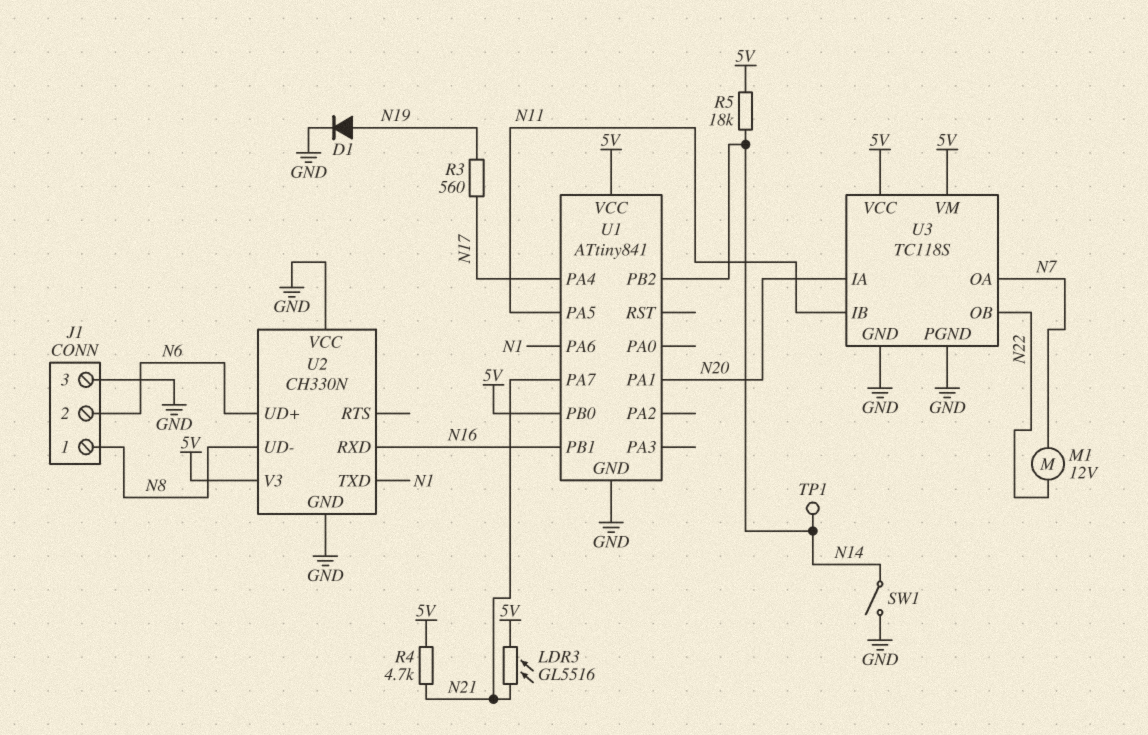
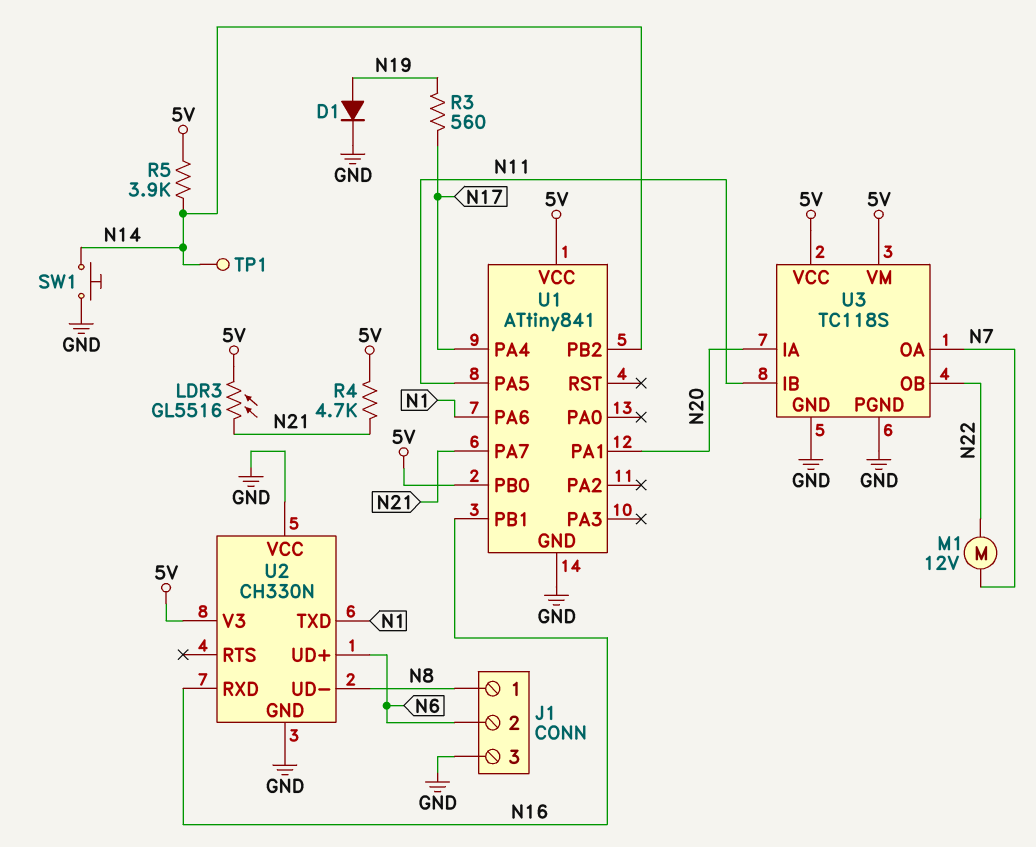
R5: 18k (5V, N14) -> 3.9k (5V, N14)
SW1: switch (GND, N14) -> button (GND, N14)

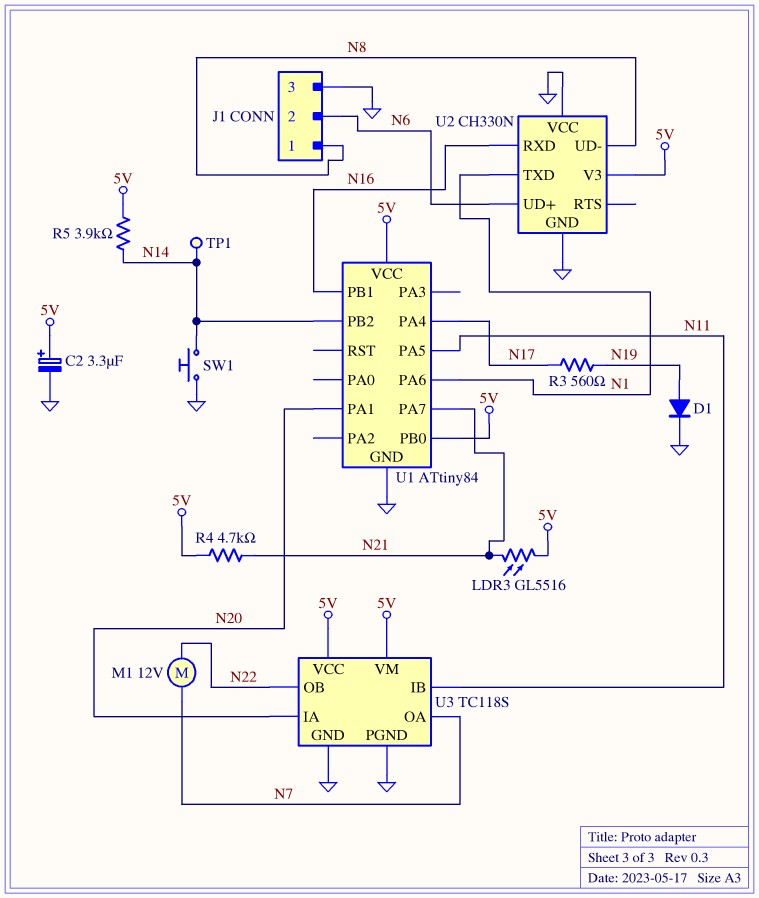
C2: none -> 3.3uF (plus 5V, minus GND)
U1: ATtiny841 -> ATtiny84

